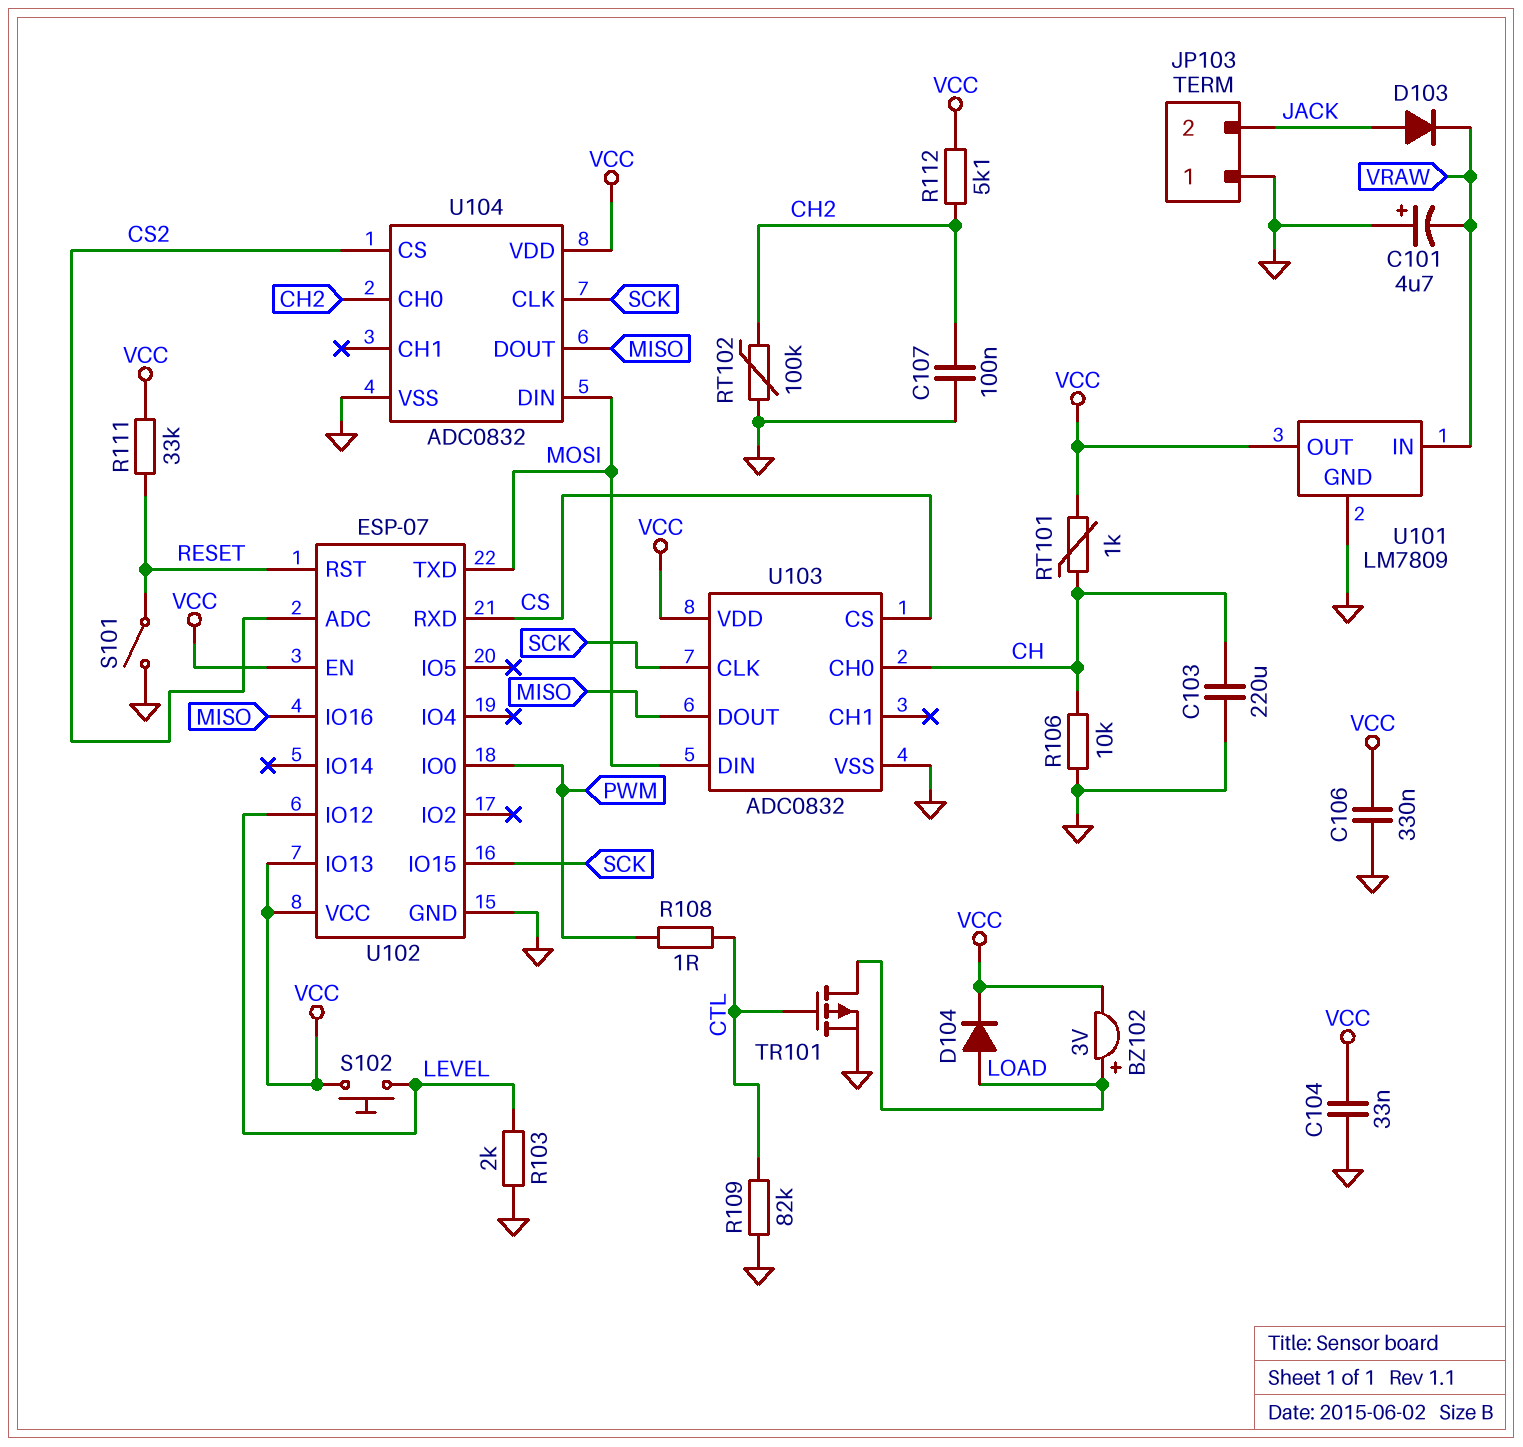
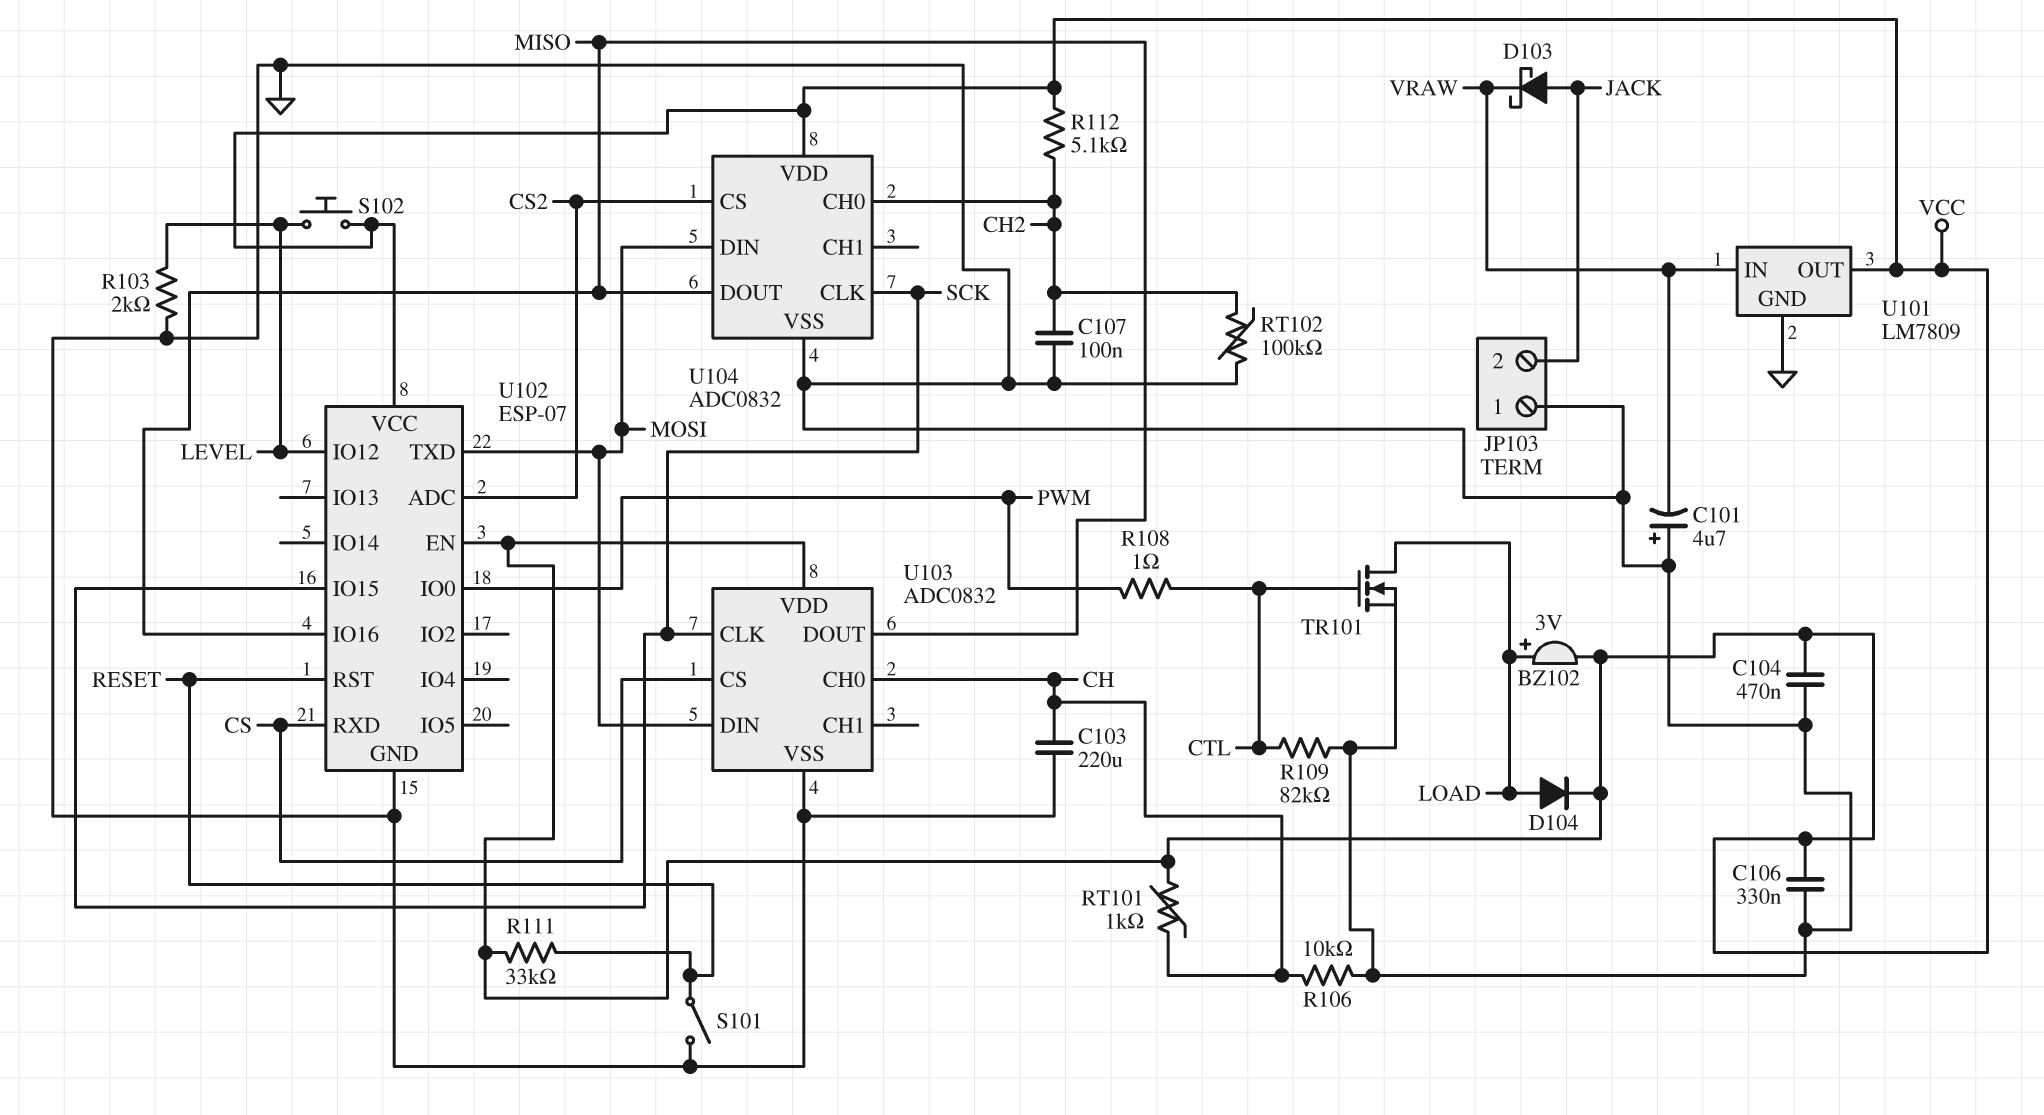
C104: 33nF (GND, VCC) -> 470nF (GND, VCC)
D103: diode (A JACK, K VRAW) -> schottky (A JACK, K VRAW)
TR101: PMOS (G CTL, D LOAD, S GND) -> NMOS (G CTL, D LOAD, S GND)
U102 pin IO13: VCC -> none

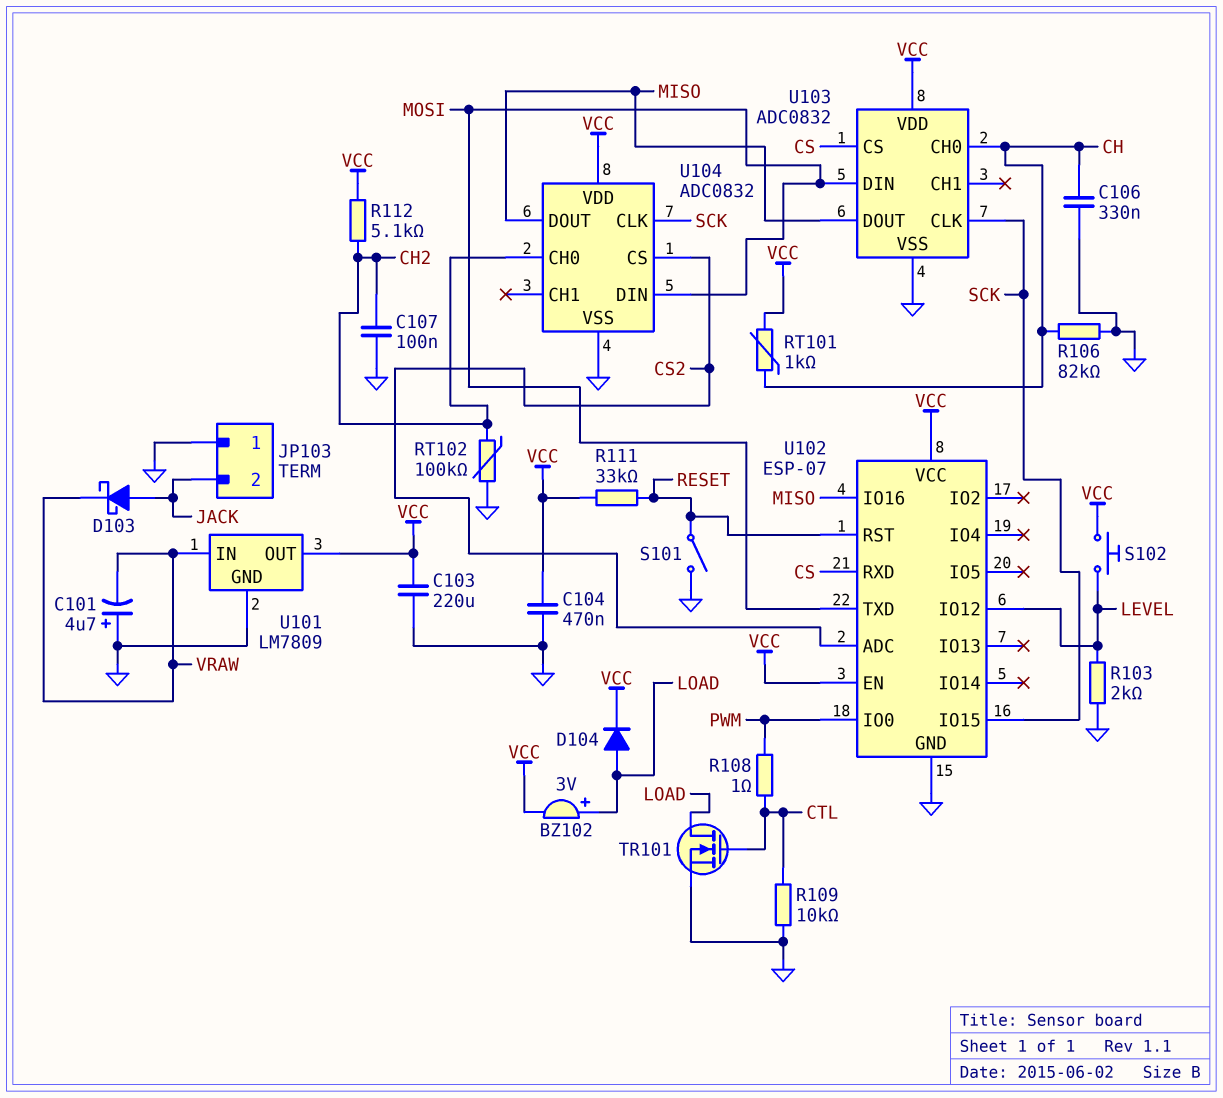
C103: 220uF (CH, GND) -> 220uF (GND, VCC)
C106: 330nF (GND, VCC) -> 330nF (CH, GND)
R106: 10k (CH, GND) -> 82k (CH, GND)
R109: 82k (CTL, GND) -> 10k (CTL, GND)

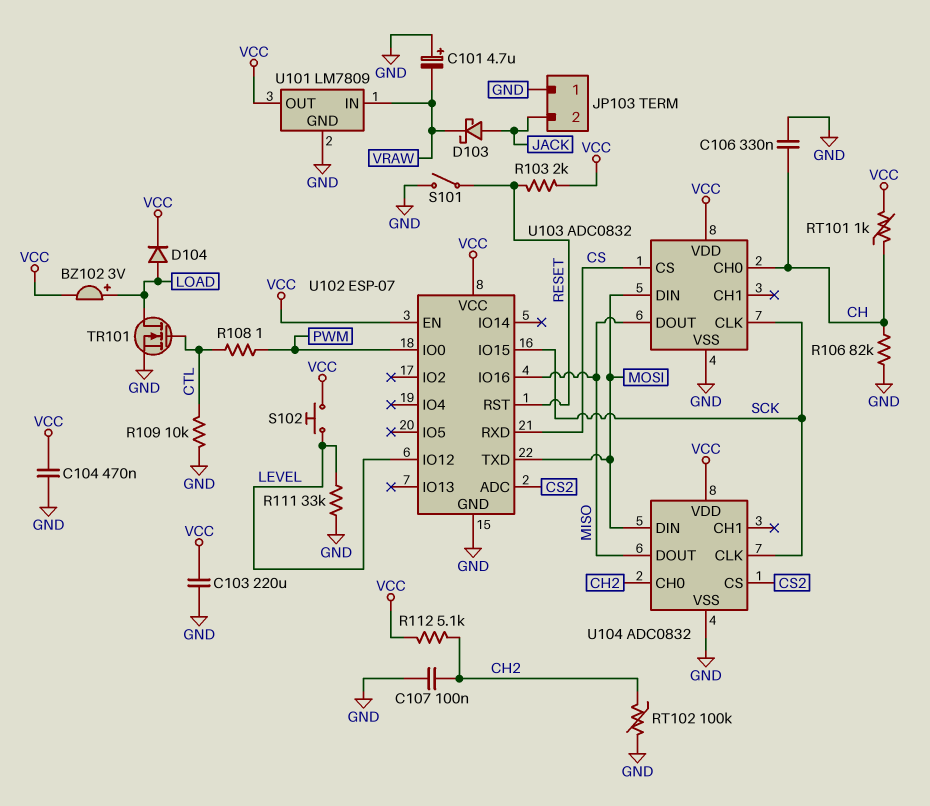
R103: 2k (GND, LEVEL) -> 2k (RESET, VCC)
R111: 33k (RESET, VCC) -> 33k (GND, LEVEL)

